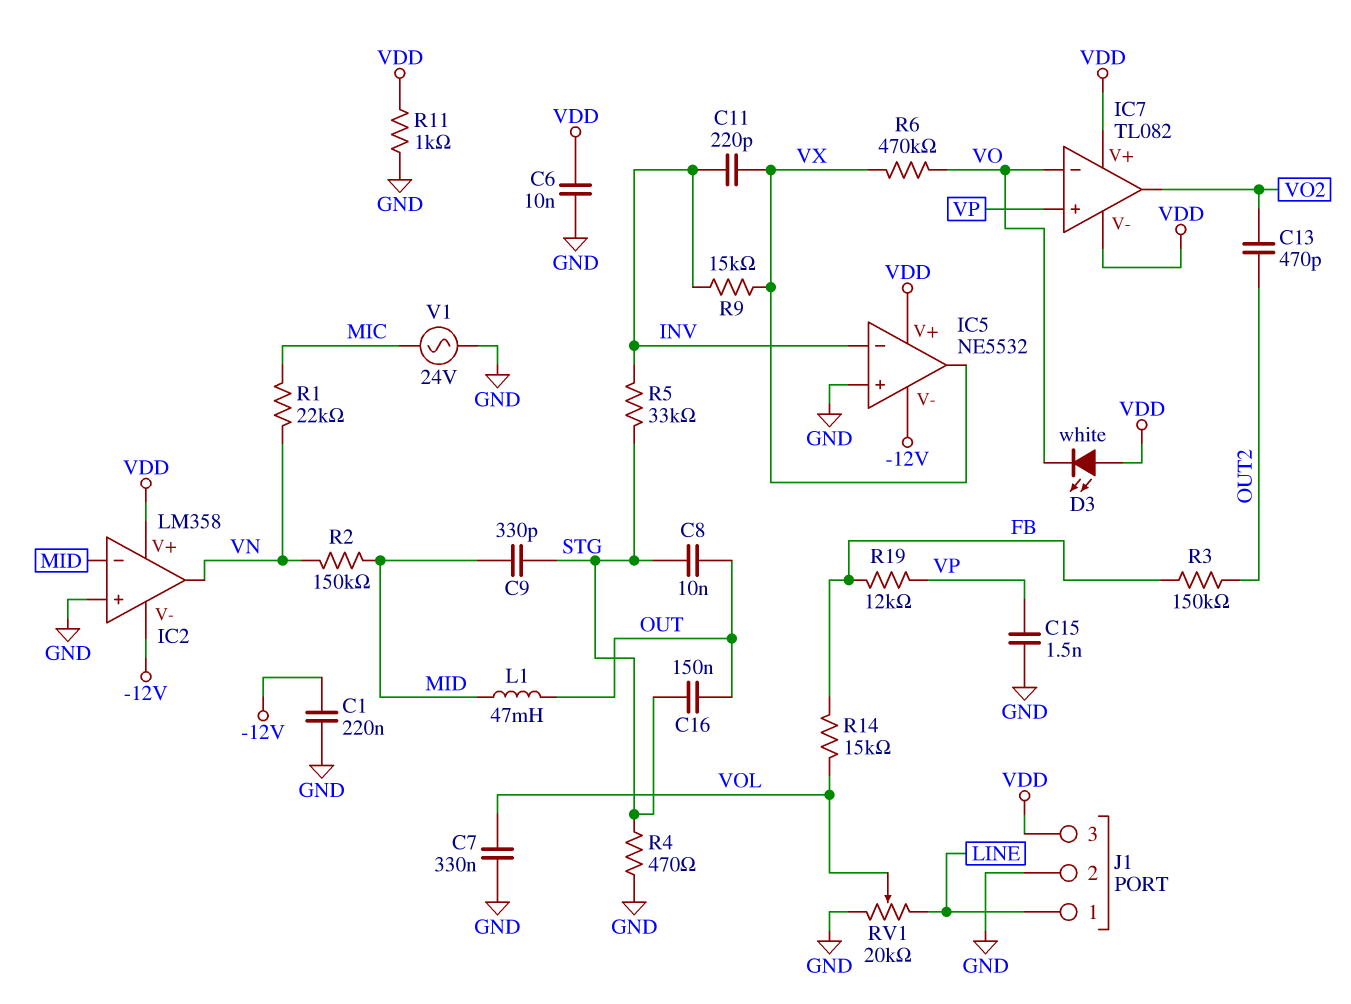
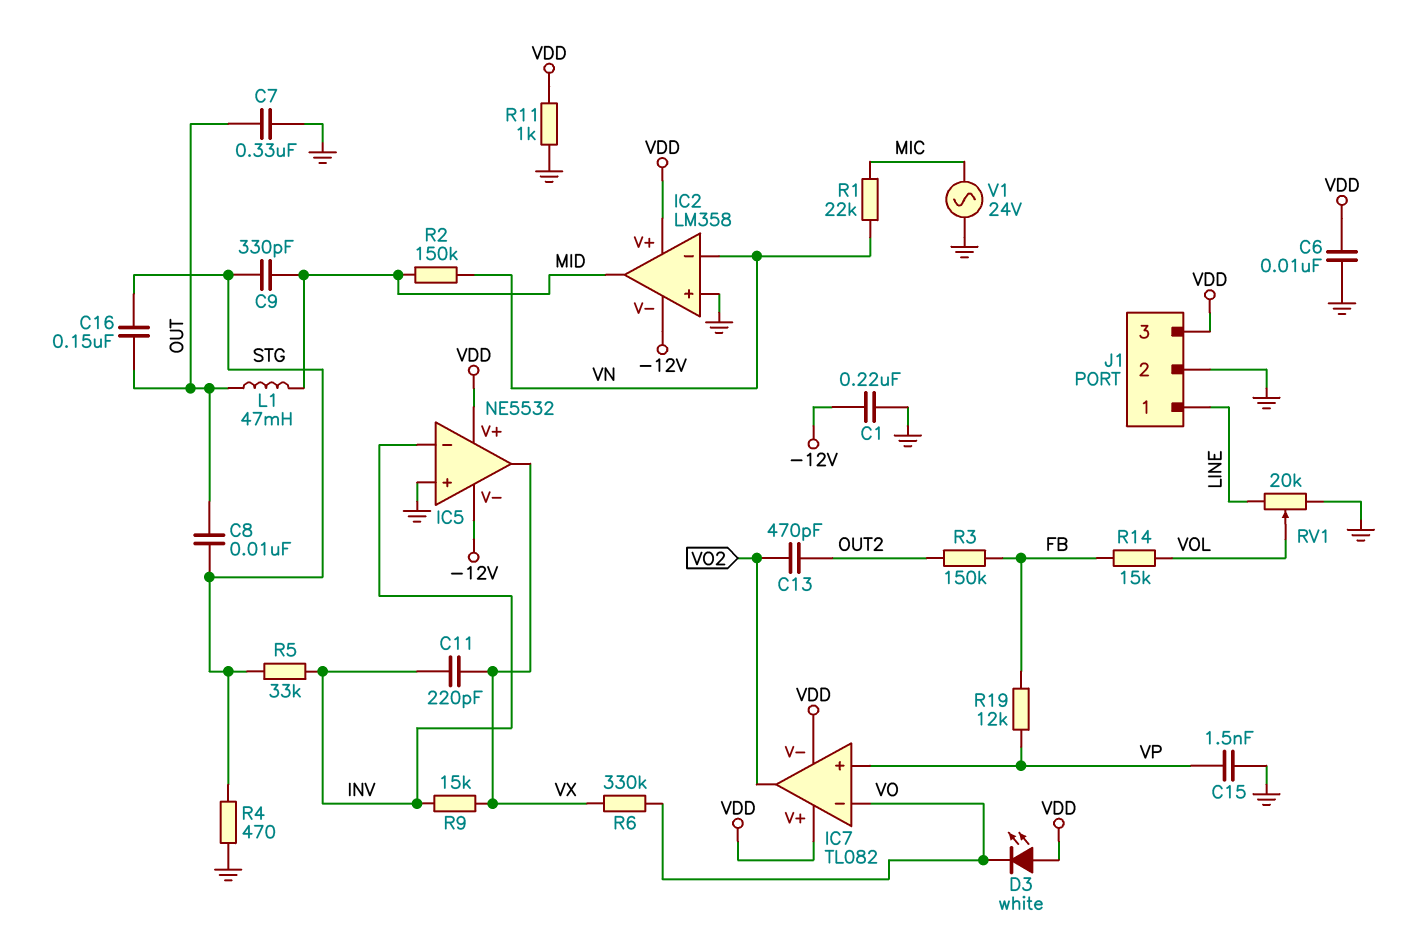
C7: 330nF (GND, VOL) -> 330nF (GND, OUT)
IC2 pin in-: MID -> VN
IC2 pin out: VN -> MID
R6: 470k (VO, VX) -> 330k (VO, VX)

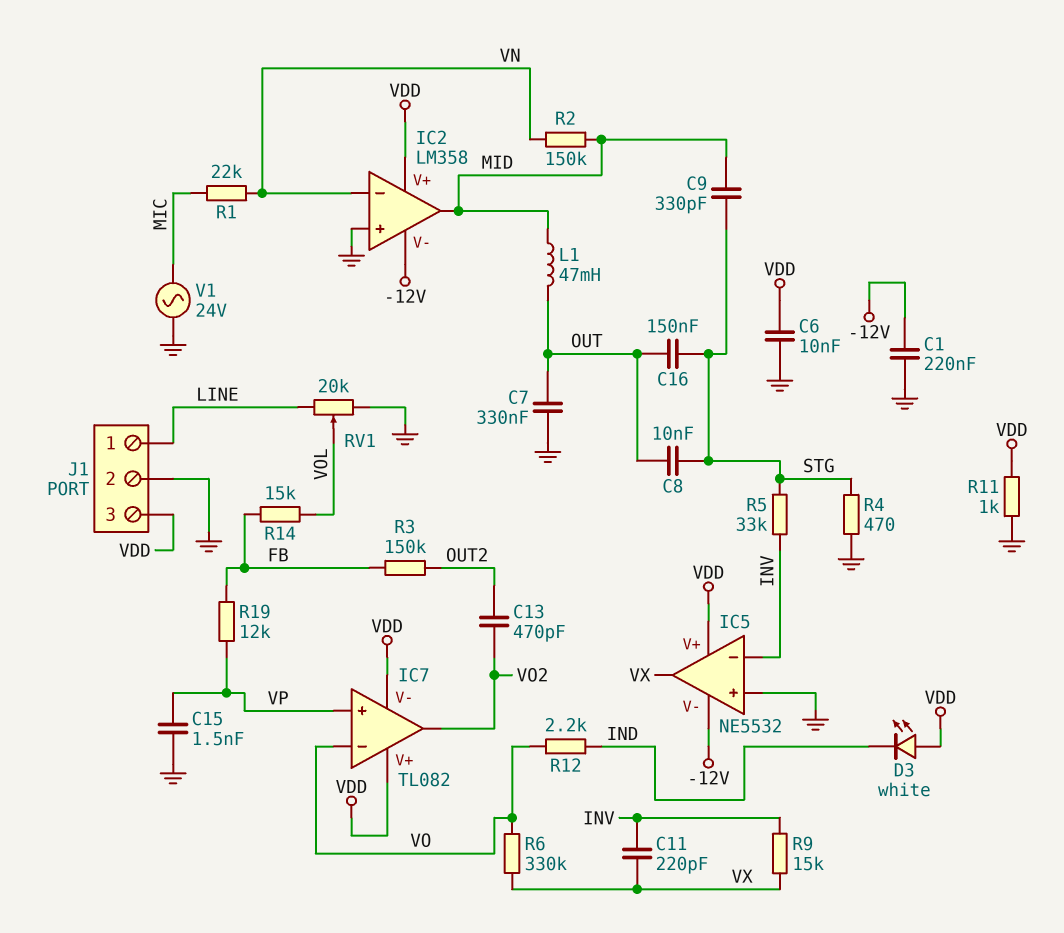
D3: LED white (A VDD, K VO) -> LED white (A VDD, K IND)
R12: none -> 2.2k (IND, VO)

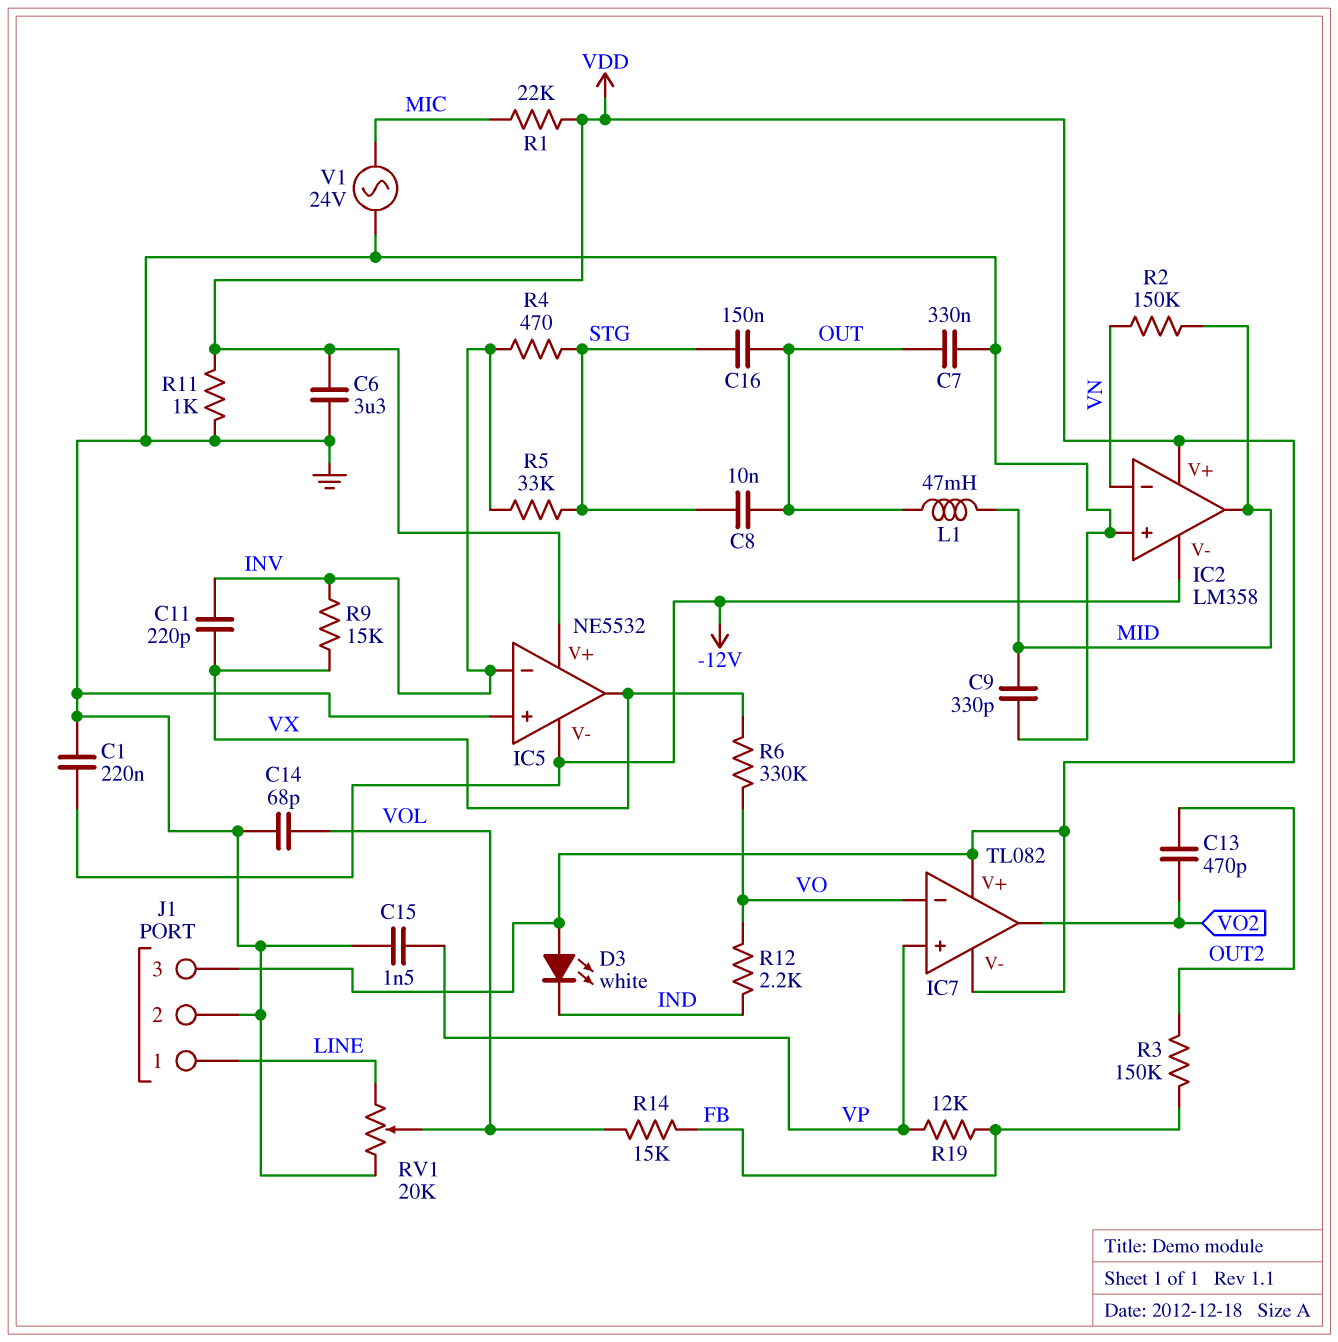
C6: 10nF (GND, VDD) -> 3.3uF (GND, VDD)
C9: 330pF (MID, STG) -> 330pF (GND, MID)
C14: none -> 68pF (GND, VOL)
R1: 22k (MIC, VN) -> 22k (MIC, VDD)
R4: 470 (GND, STG) -> 470 (INV, STG)

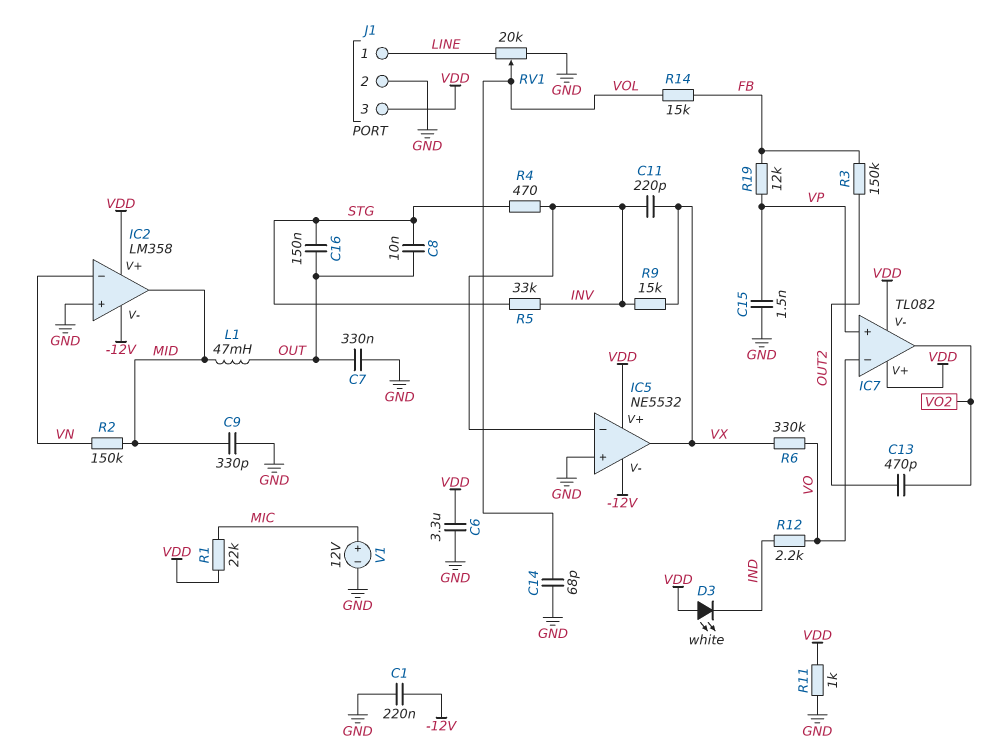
V1: AC 24V (GND, MIC) -> 12V (plus MIC, minus GND)

